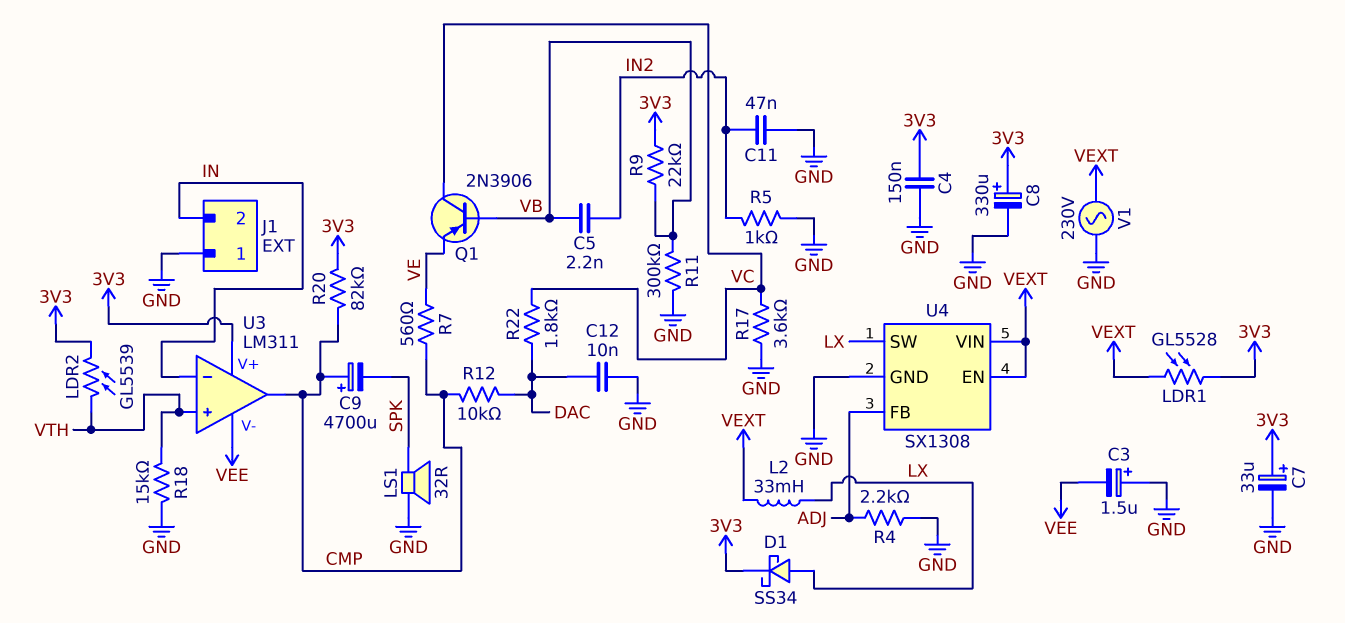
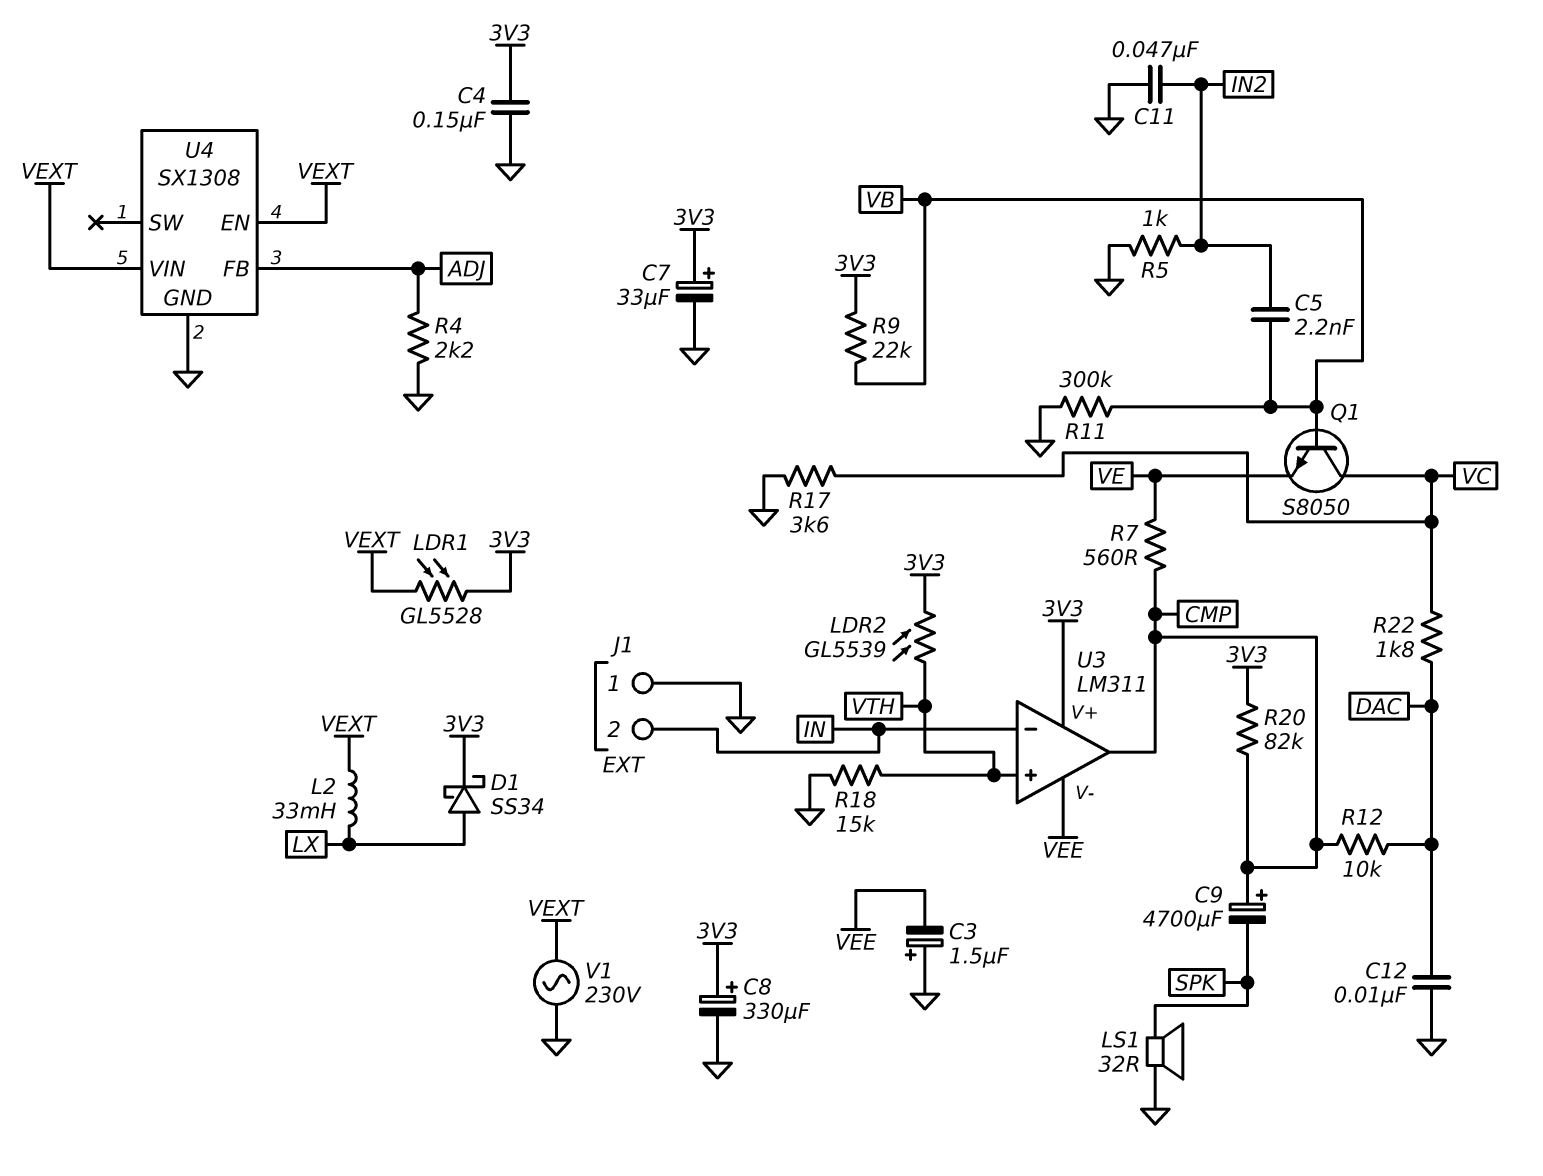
Q1: PNP 2N3906 (B VB, C VC, E VE) -> NPN S8050 (B VB, C VC, E VE)
U4 pin SW: LX -> none

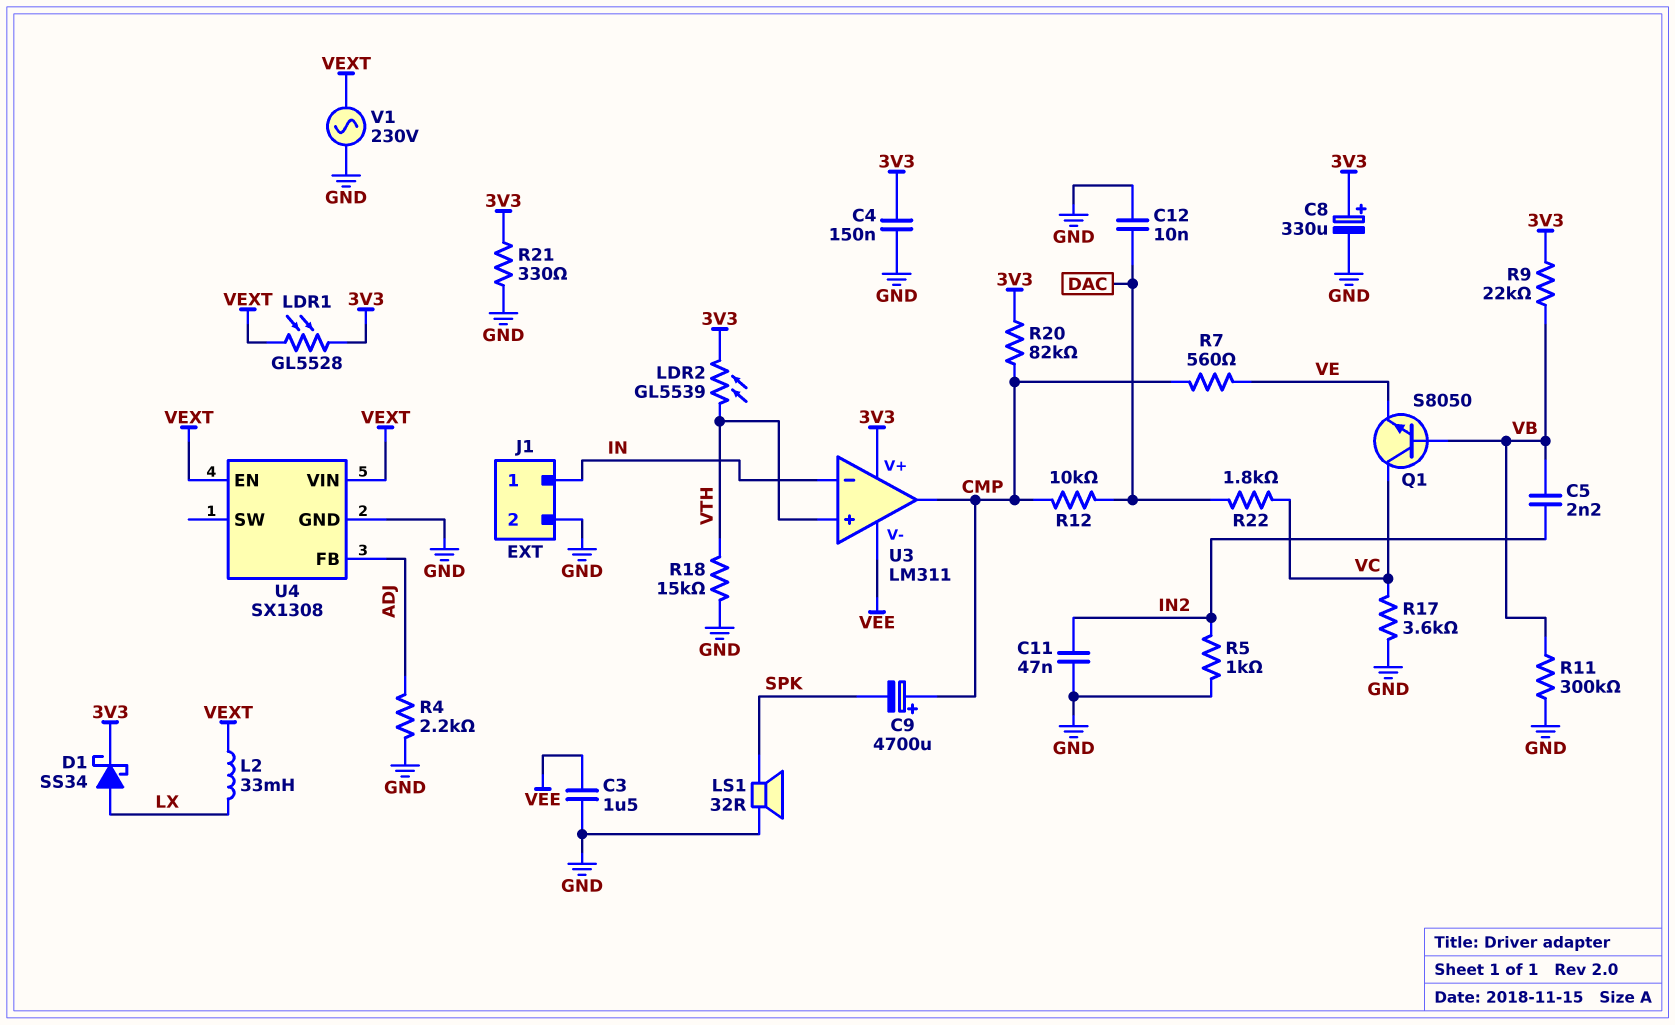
C3: 1.5uF (plus GND, minus VEE) -> 1.5uF (GND, VEE)
C7: 33uF (plus 3V3, minus GND) -> none
J1 pin 1: GND -> IN
J1 pin 2: IN -> GND
R21: none -> 330 (3V3, GND)

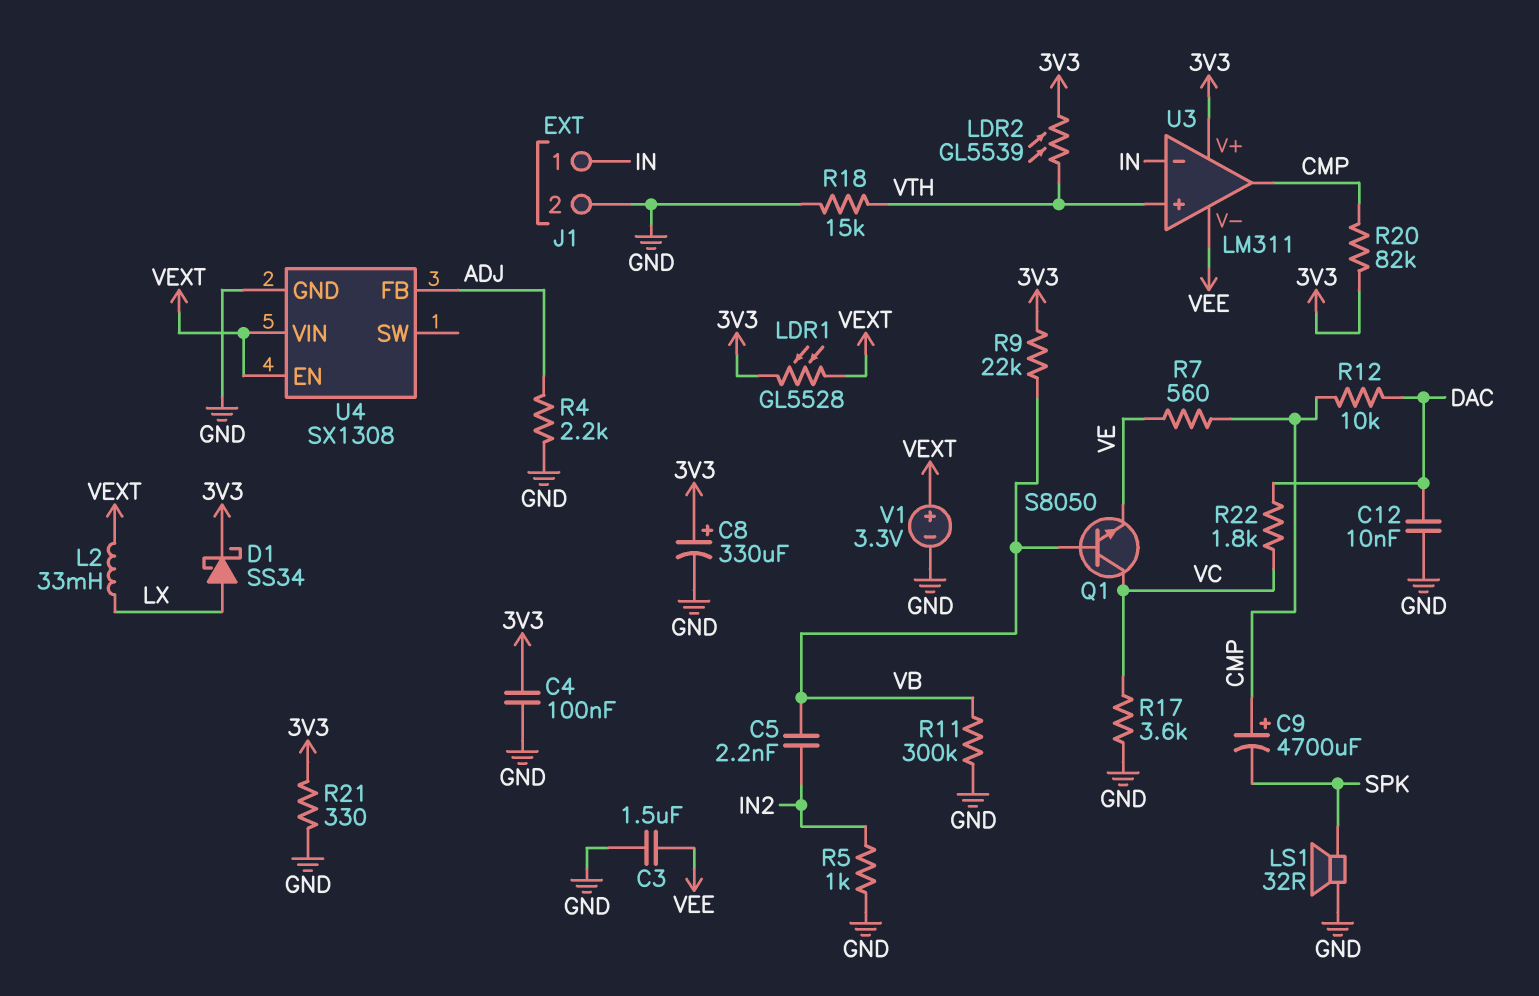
C4: 150nF (3V3, GND) -> 100nF (3V3, GND)
C11: 47nF (GND, IN2) -> none
V1: AC 230V (GND, VEXT) -> 3.3V (plus VEXT, minus GND)

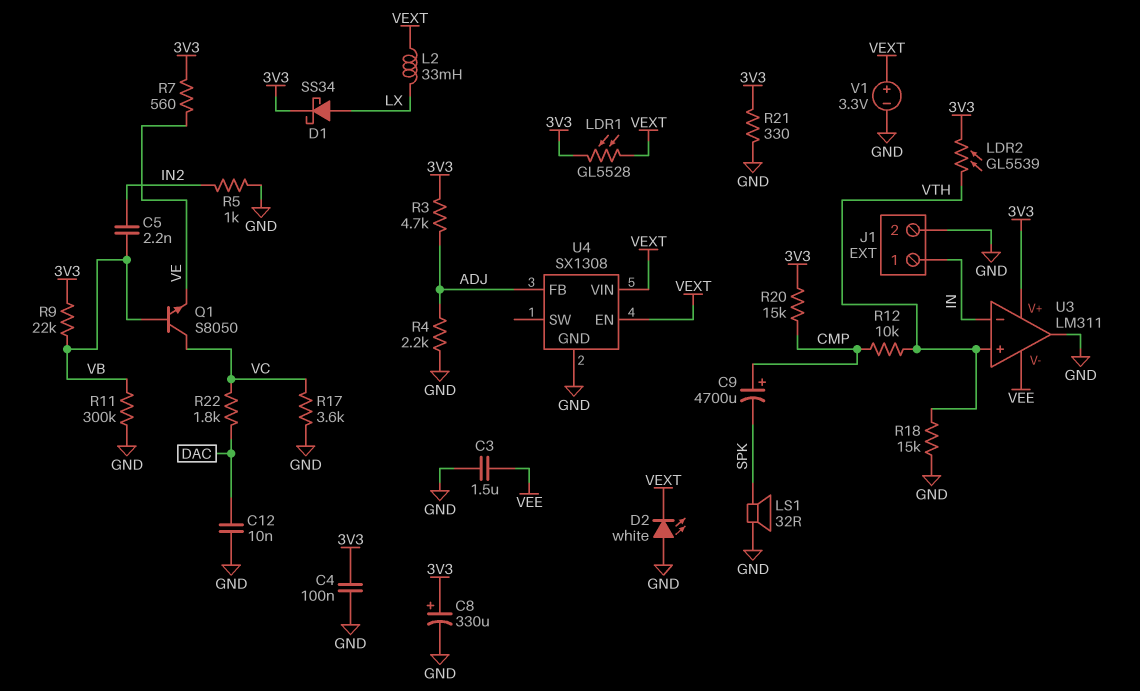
D2: none -> LED white (A GND, K VEXT)
R3: none -> 4.7k (3V3, ADJ)
R7: 560 (CMP, VE) -> 560 (3V3, VE)
R12: 10k (CMP, DAC) -> 10k (CMP, VTH)
R20: 82k (3V3, CMP) -> 15k (3V3, CMP)
U3 pin out: CMP -> GND

